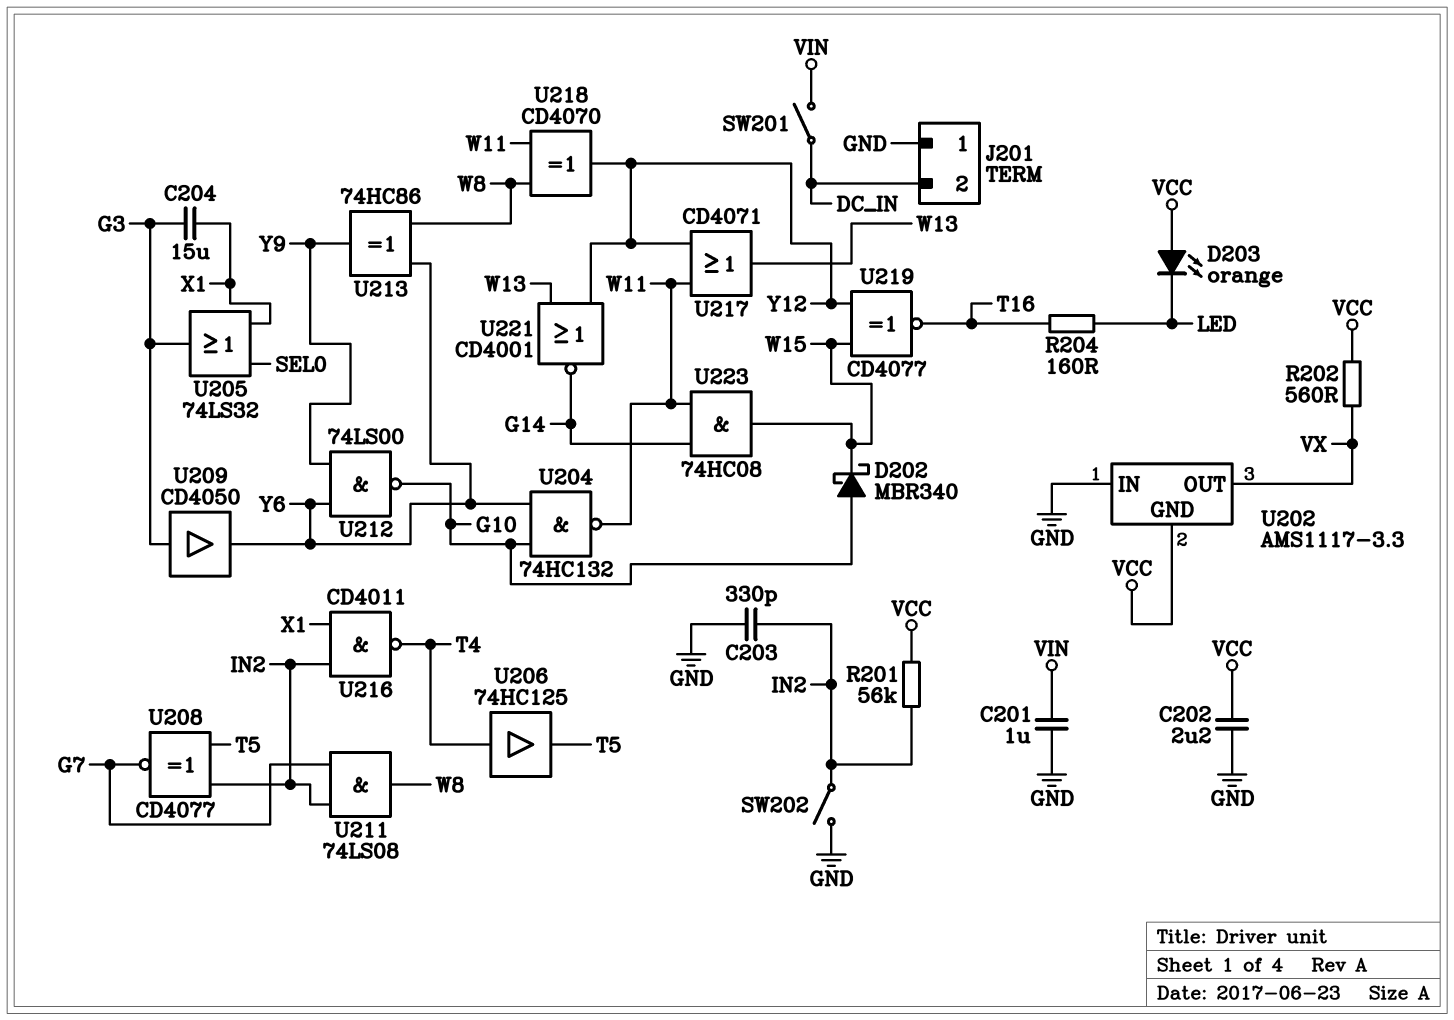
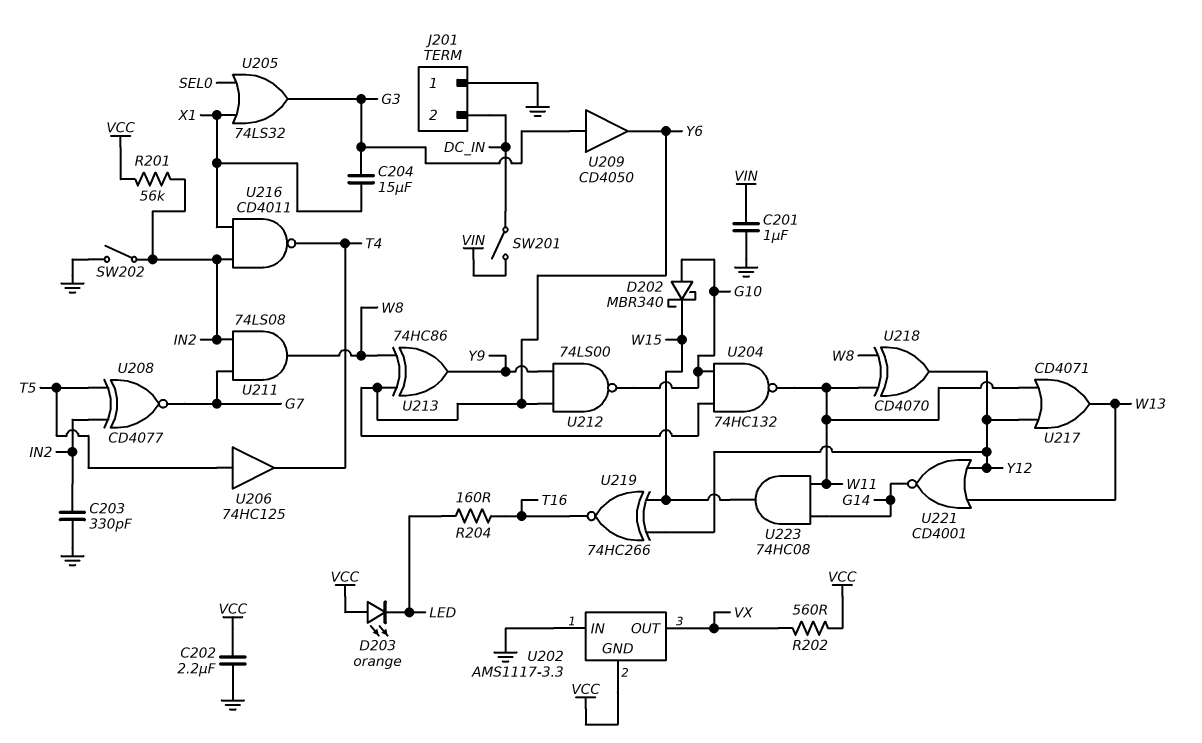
U206: buffer 74HC125 (in T4, out T5) -> buffer 74HC125 (in T5, out T4)
U219: XNOR CD4077 (in W15, in Y12, out T16) -> XNOR 74HC266 (in W15, in Y12, out T16)

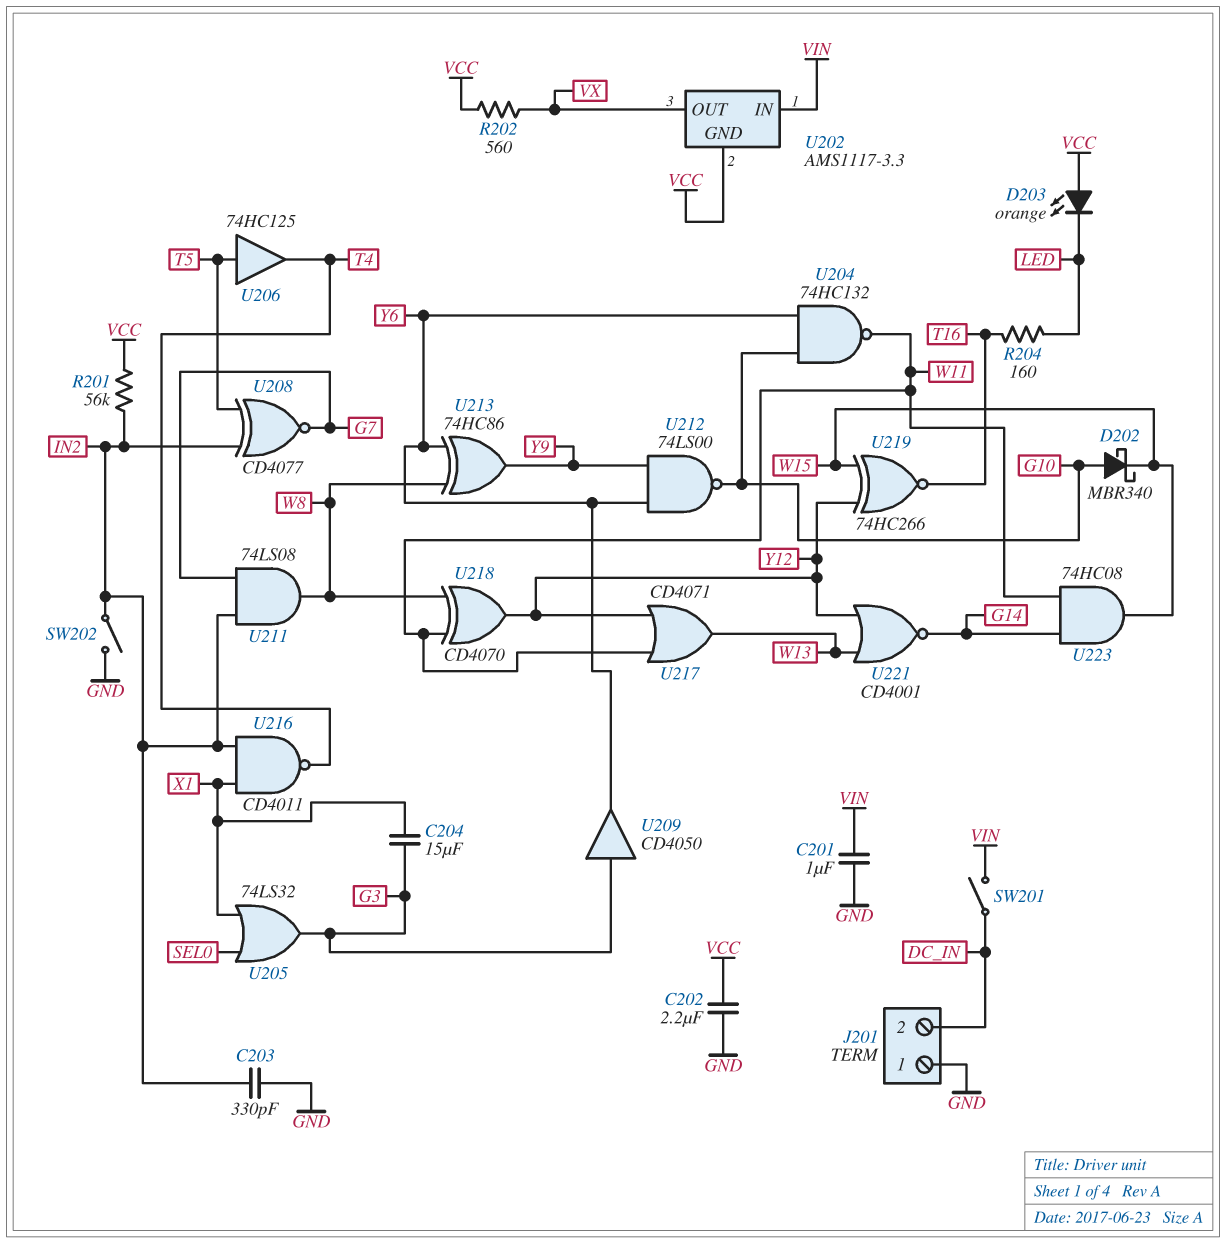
U202 pin IN: GND -> VIN

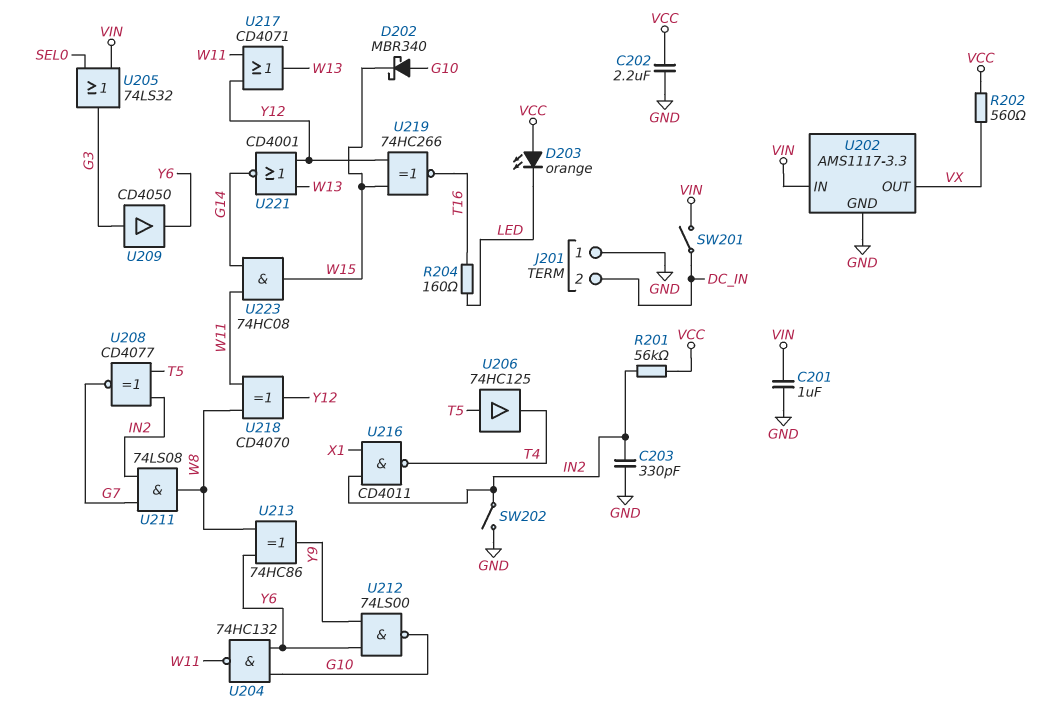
C204: 15uF (G3, X1) -> none
U202 pin GND: VCC -> GND
U205: OR 74LS32 (in SEL0, in X1, out G3) -> OR 74LS32 (in SEL0, in VIN, out G3)

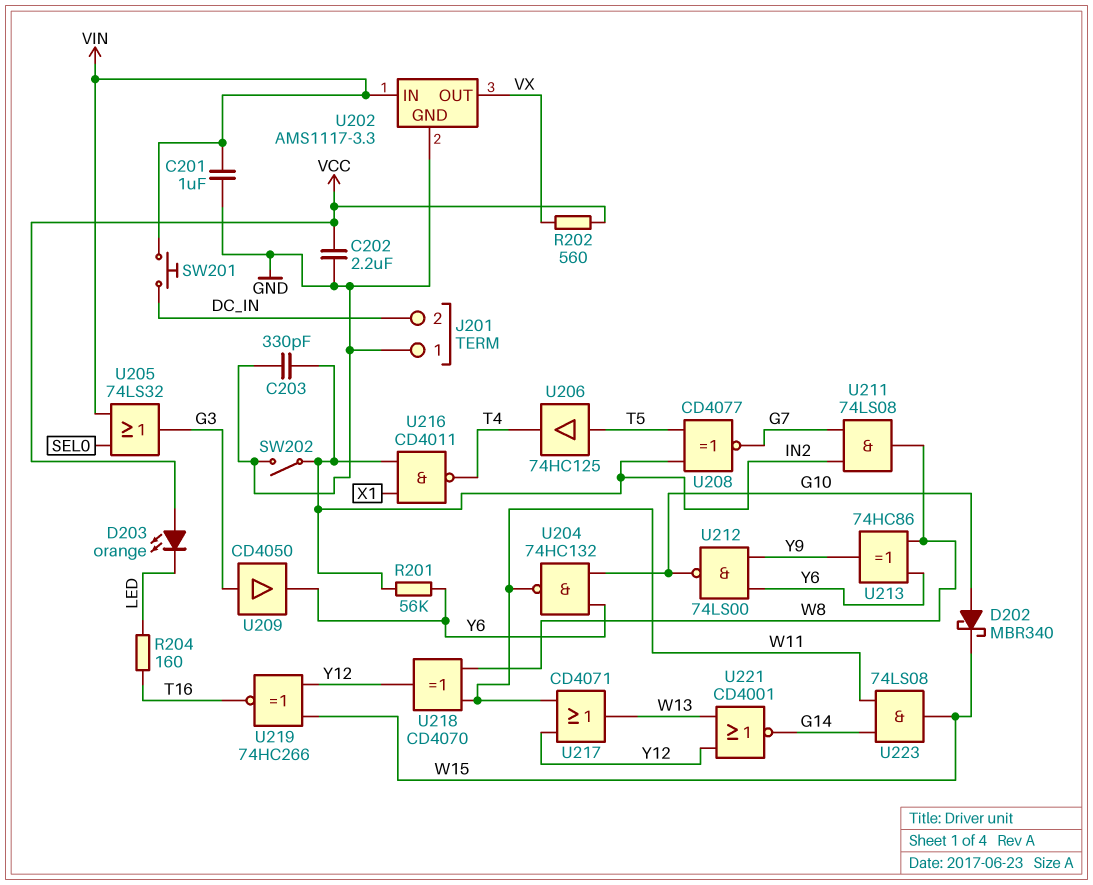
R201: 56k (IN2, VCC) -> 56k (IN2, Y6)
SW201: switch (DC_IN, VIN) -> button (DC_IN, VIN)
U223: AND 74HC08 (in G14, in W11, out W15) -> AND 74LS08 (in G14, in W11, out W15)

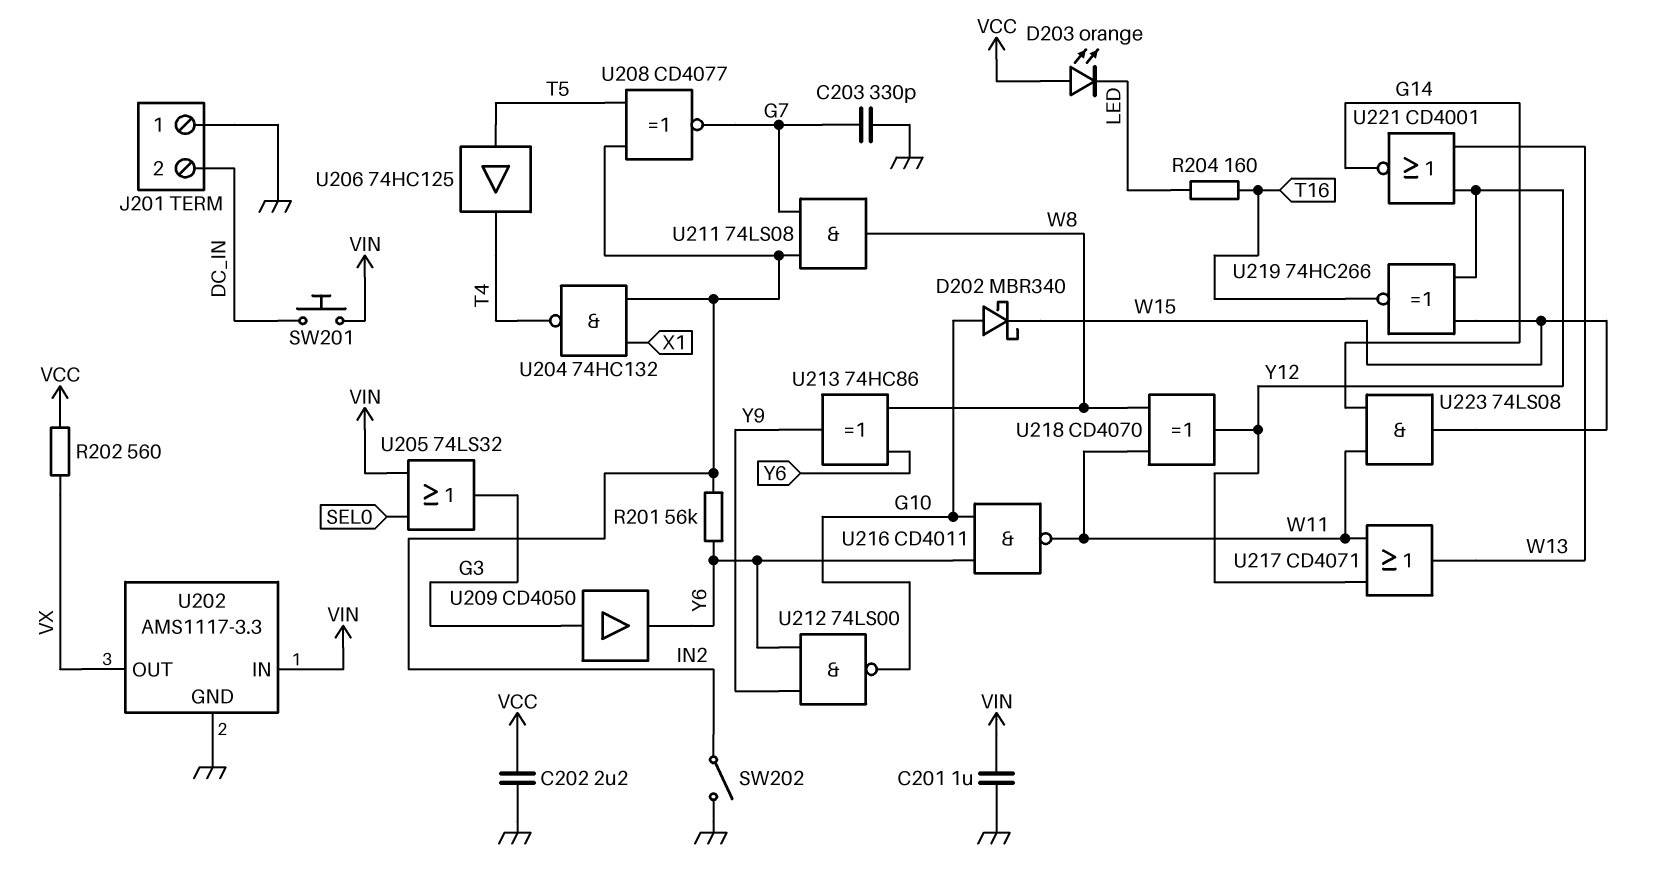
C203: 330pF (GND, IN2) -> 330pF (G7, GND)
U204: NAND 74HC132 (in G10, in Y6, out W11) -> NAND 74HC132 (in IN2, in X1, out T4)
U216: NAND CD4011 (in IN2, in X1, out T4) -> NAND CD4011 (in G10, in Y6, out W11)

